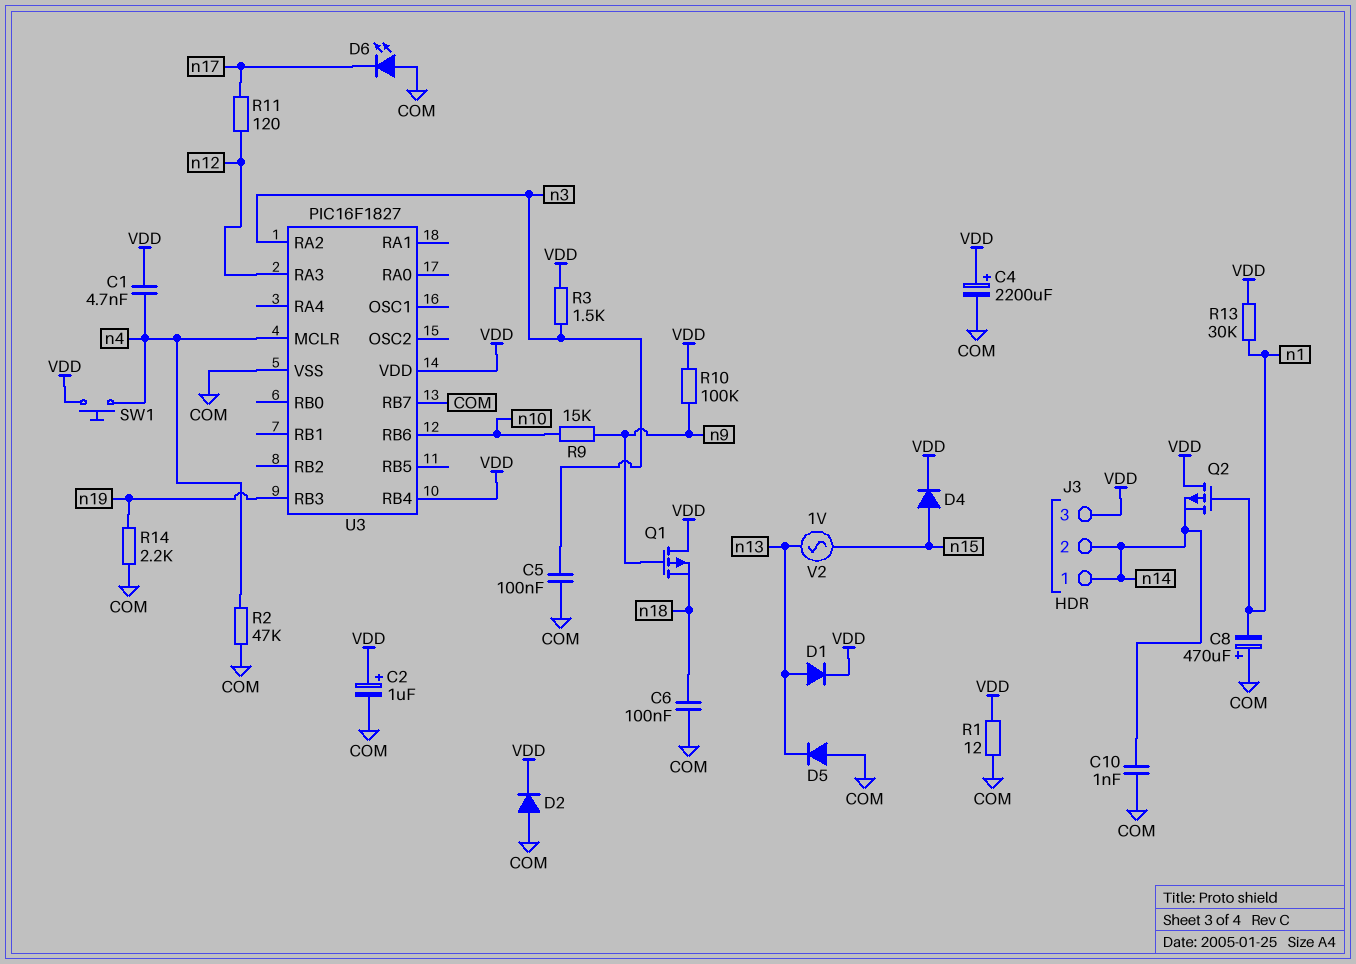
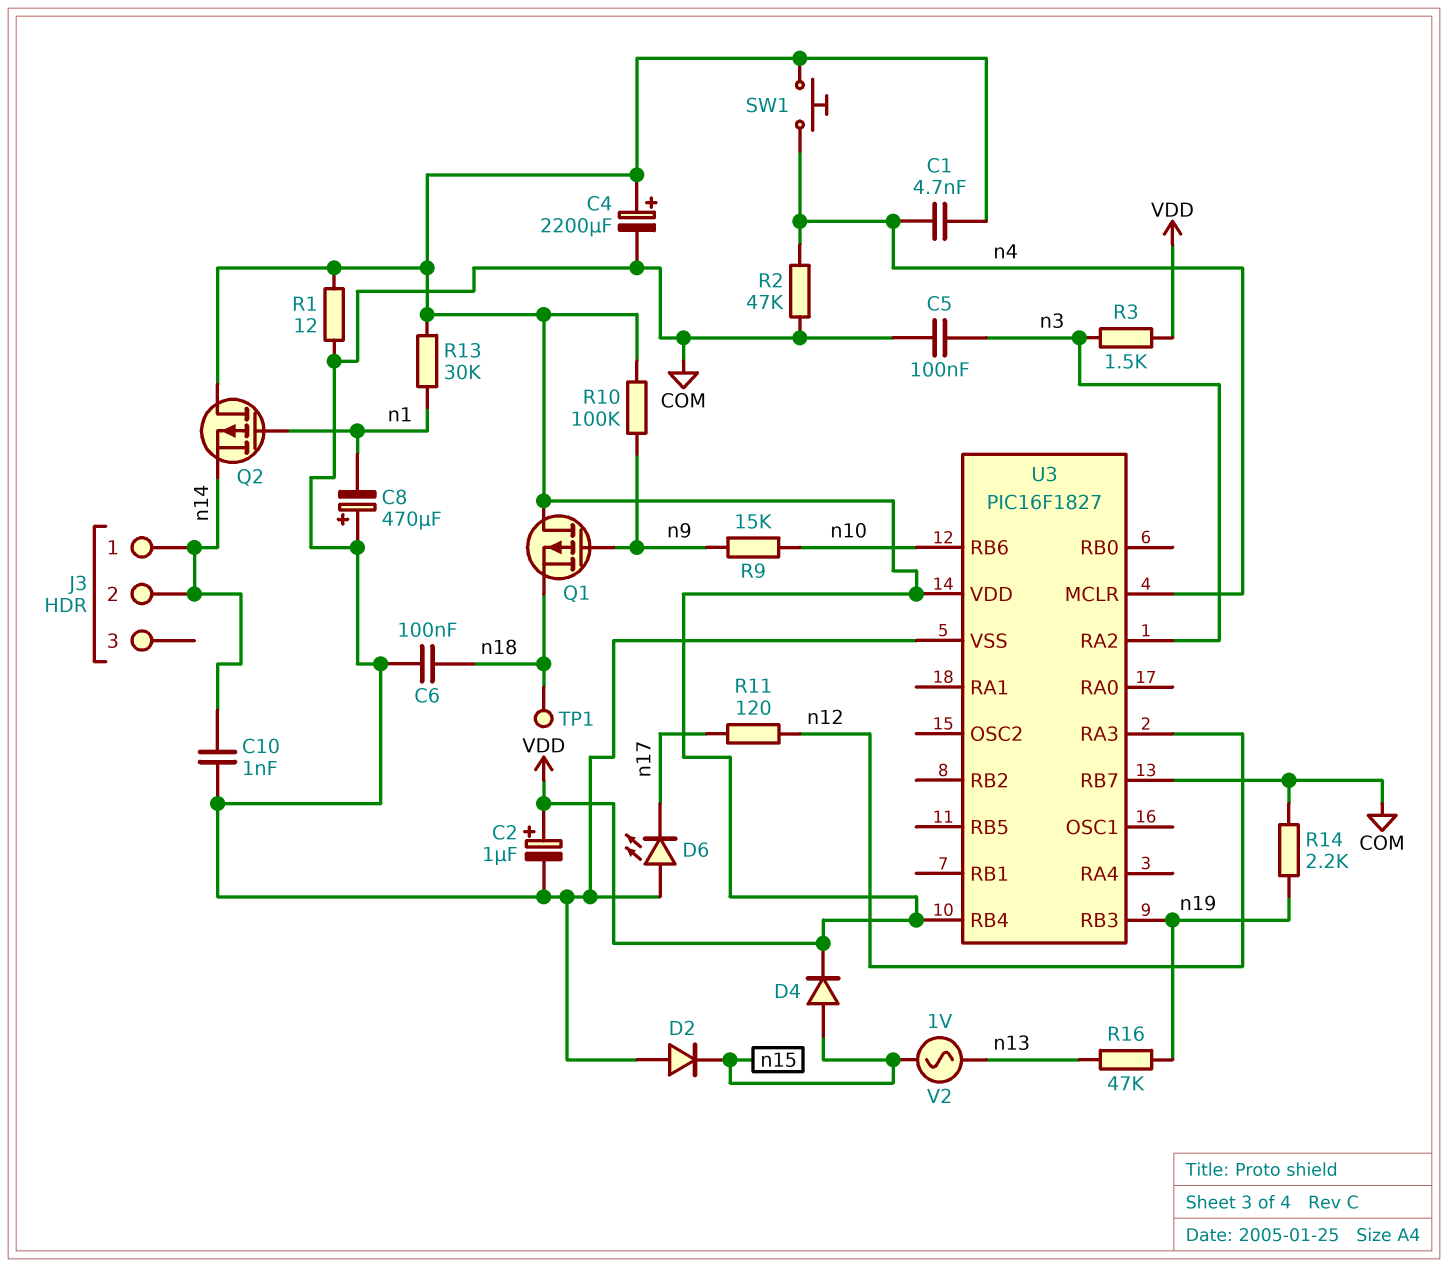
D1: diode (A n13, K VDD) -> none
D2: diode (A COM, K VDD) -> diode (A COM, K n15)
D5: diode (A COM, K n13) -> none
J3 pin 3: VDD -> none
R16: none -> 47k (n13, n19)
TP1: none -> test point (n18)

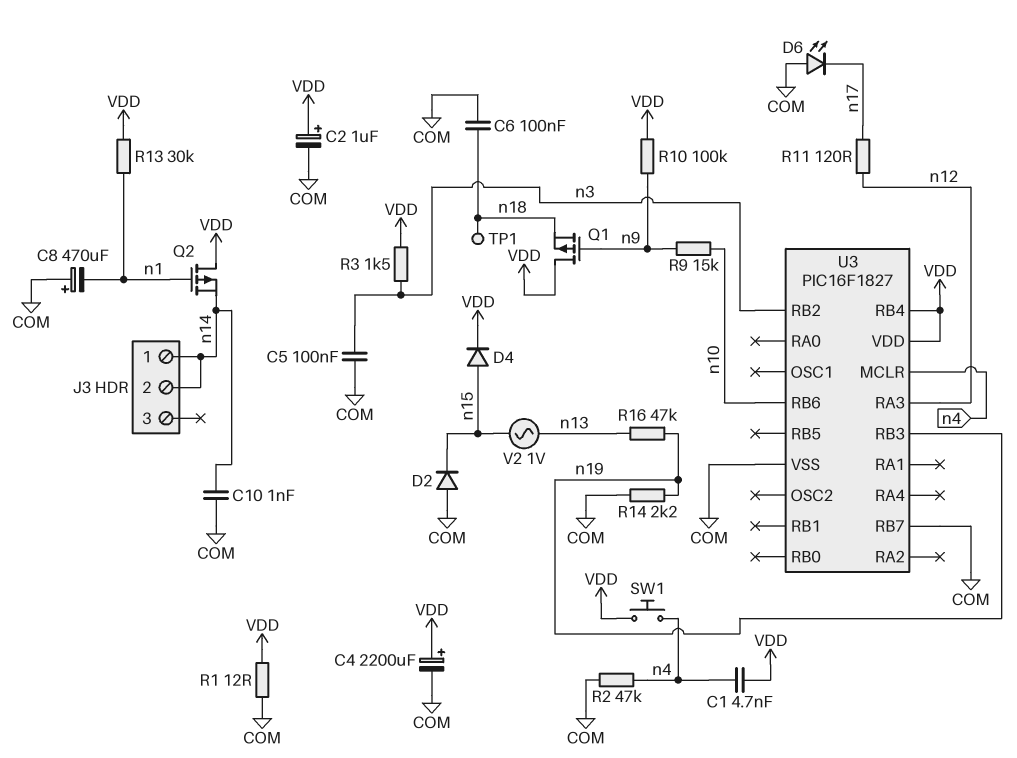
U3 pin RA2: n3 -> none
U3 pin RB2: none -> n3

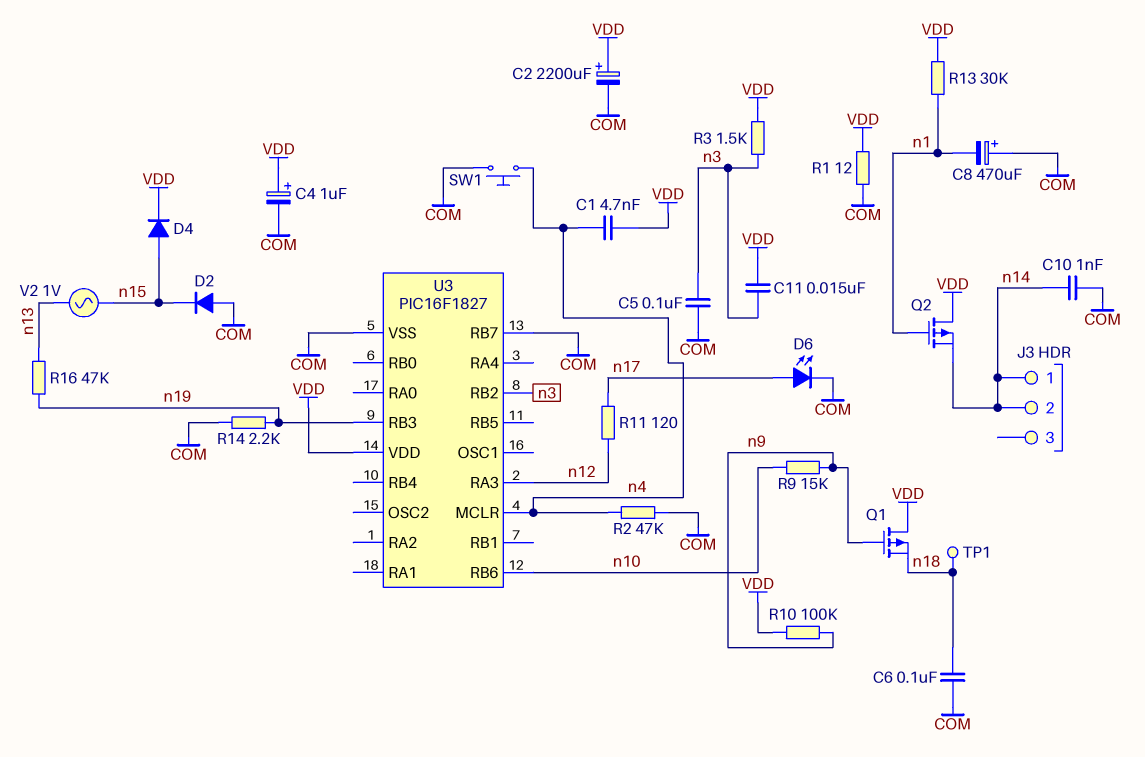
C2: 1uF (plus VDD, minus COM) -> 2200uF (plus VDD, minus COM)
C4: 2200uF (plus VDD, minus COM) -> 1uF (plus VDD, minus COM)
C11: none -> 15nF (VDD, n3)
D6: LED (A COM, K n17) -> LED (A n17, K COM)
SW1: button (VDD, n4) -> button (COM, n4)
U3 pin RB4: VDD -> none

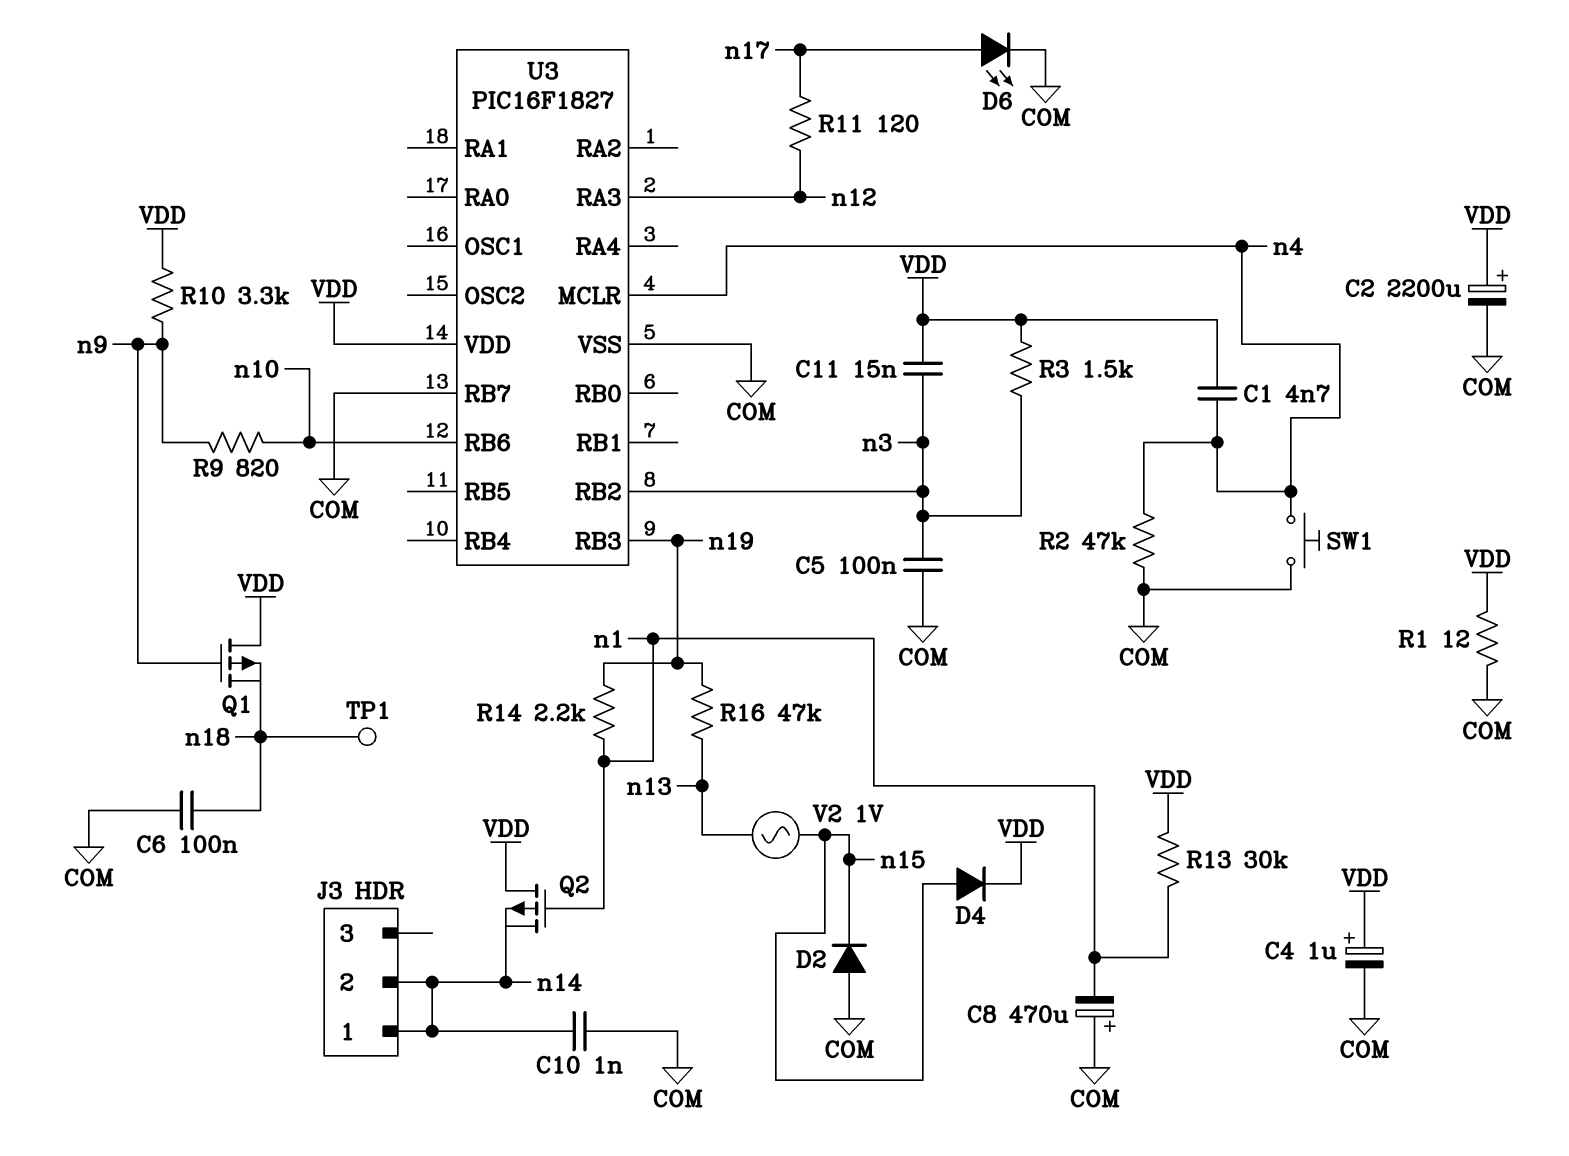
R9: 15k (n9, n10) -> 820 (n9, n10)
R10: 100k (VDD, n9) -> 3.3k (VDD, n9)
R14: 2.2k (COM, n19) -> 2.2k (n1, n19)

